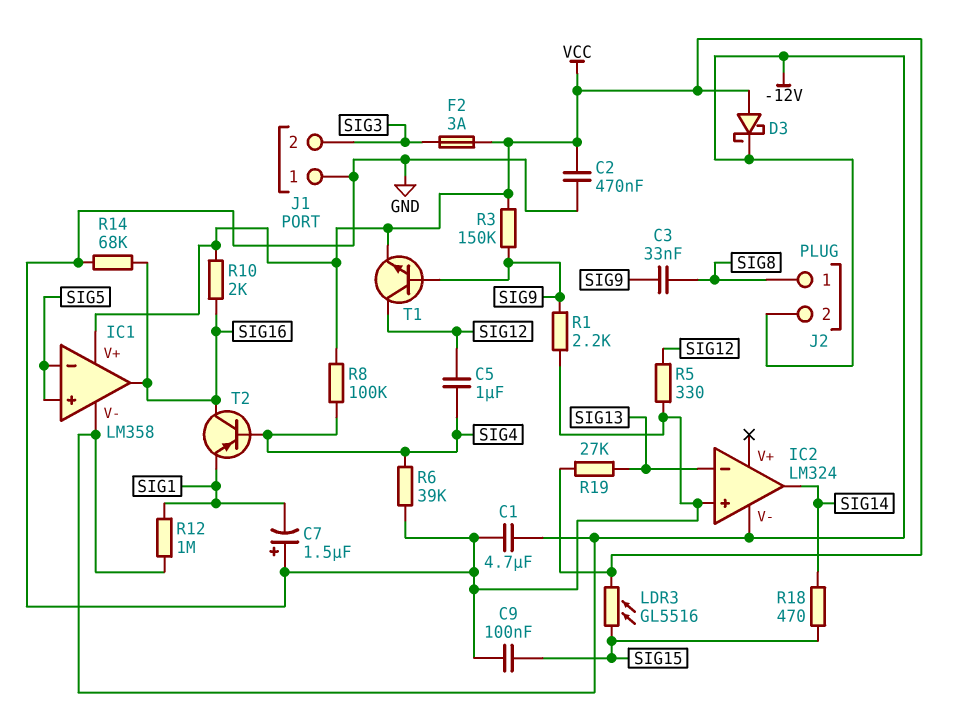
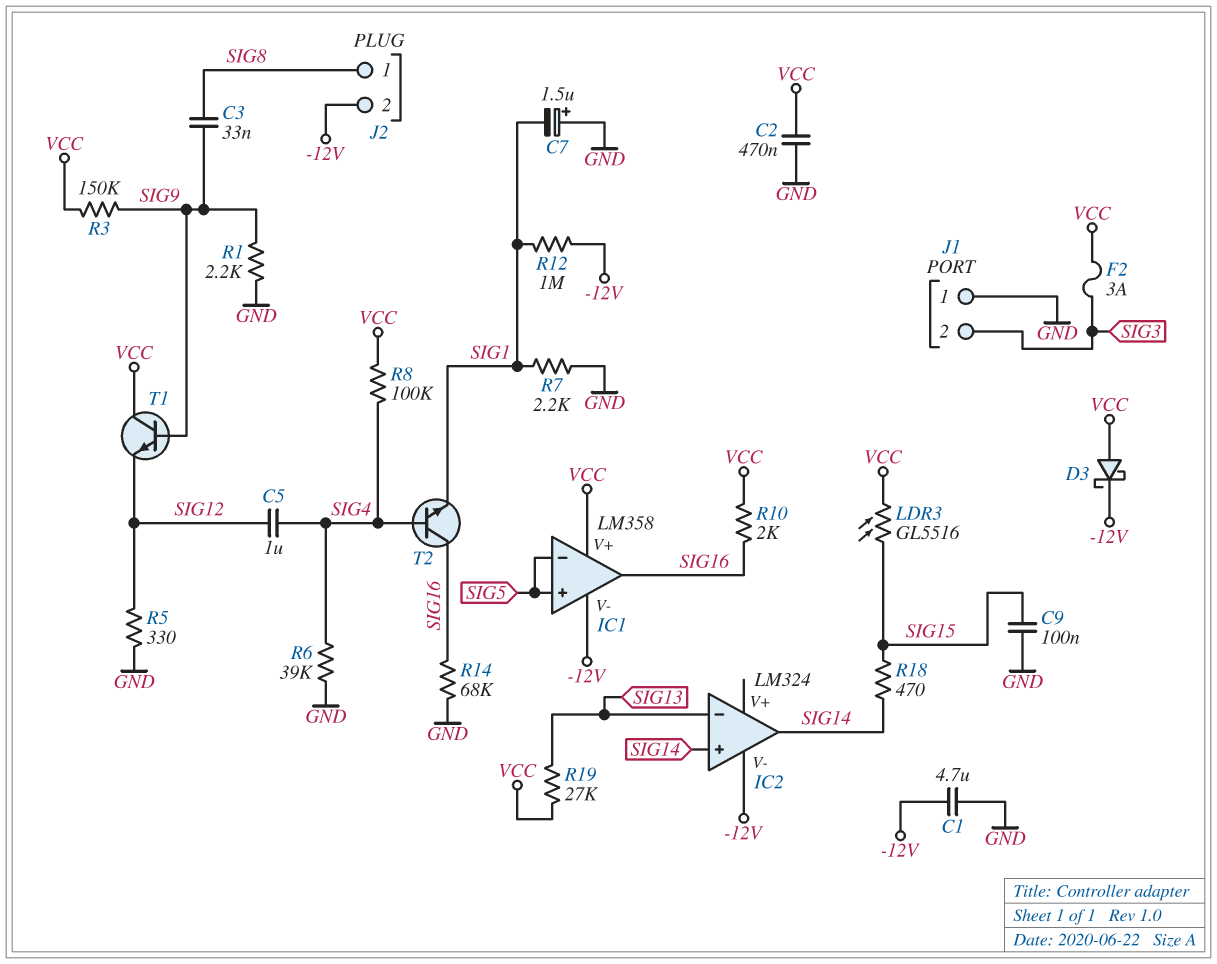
IC2 pin in+: GND -> SIG14
R7: none -> 2.2k (GND, SIG1)
T1: NPN (B SIG9, C SIG12, E VCC) -> NPN (B SIG9, C VCC, E SIG12)
T2: PNP (B SIG4, C SIG16, E SIG1) -> NPN (B SIG4, C SIG16, E SIG1)

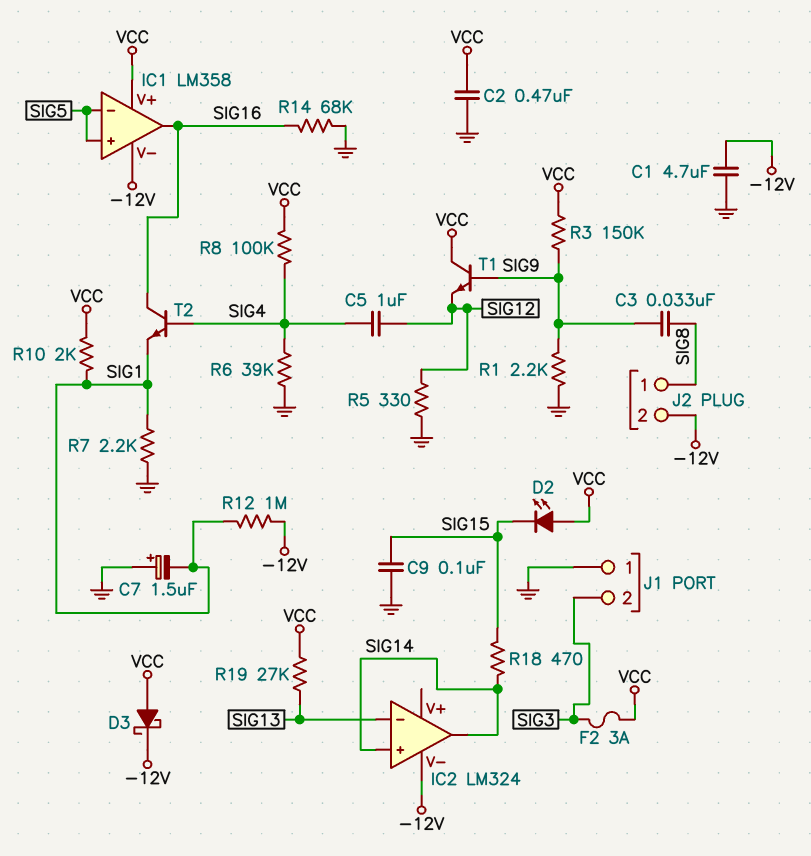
D2: none -> LED (A VCC, K SIG15)
LDR3: GL5516 (SIG15, VCC) -> none
R10: 2k (SIG16, VCC) -> 2k (SIG1, VCC)

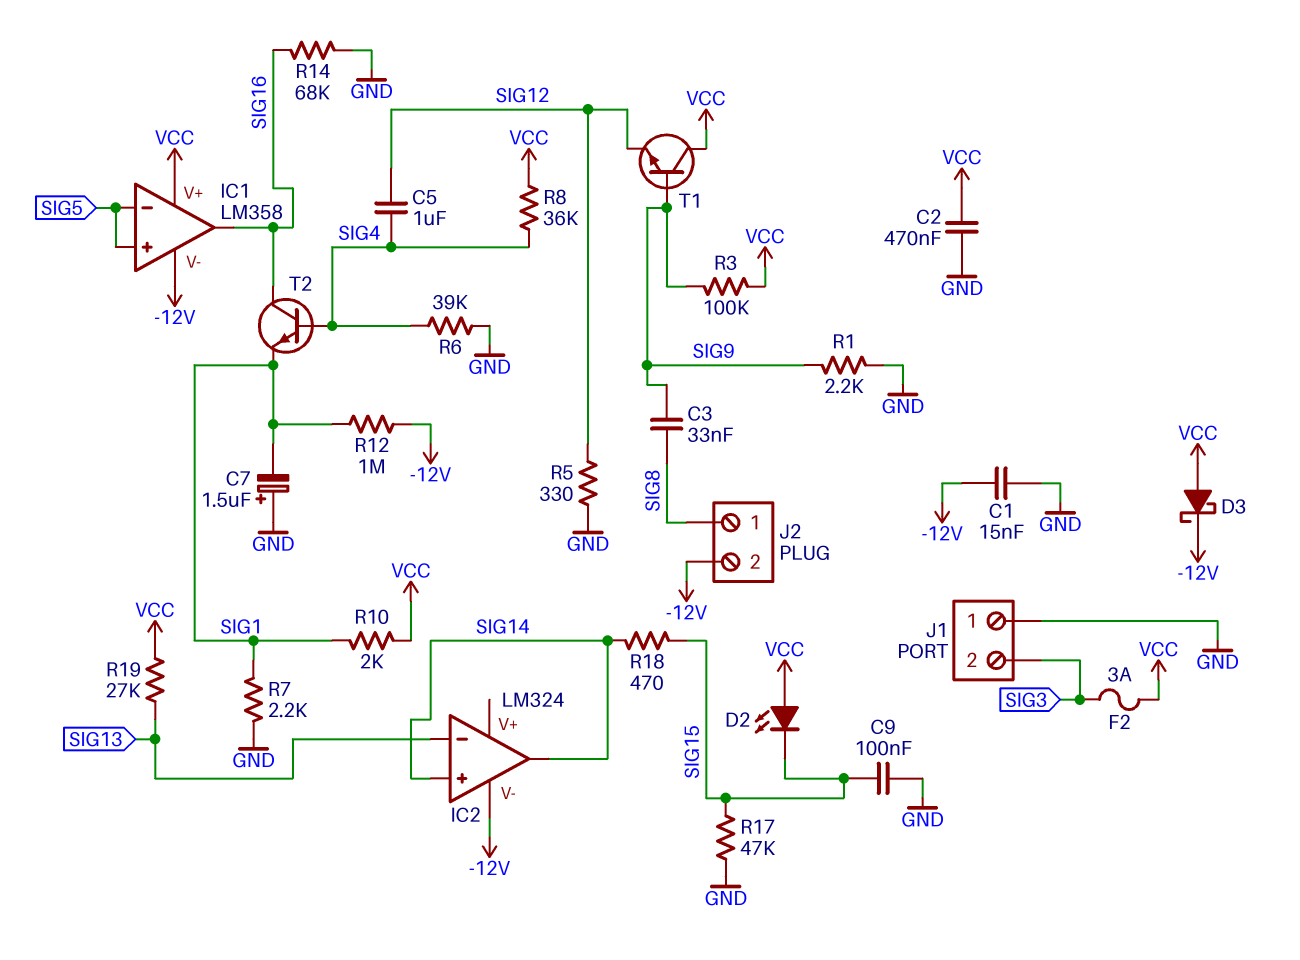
C1: 4.7uF (-12V, GND) -> 15nF (-12V, GND)
R3: 150k (SIG9, VCC) -> 100k (SIG9, VCC)
R8: 100k (SIG4, VCC) -> 36k (SIG4, VCC)
R17: none -> 47k (GND, SIG15)

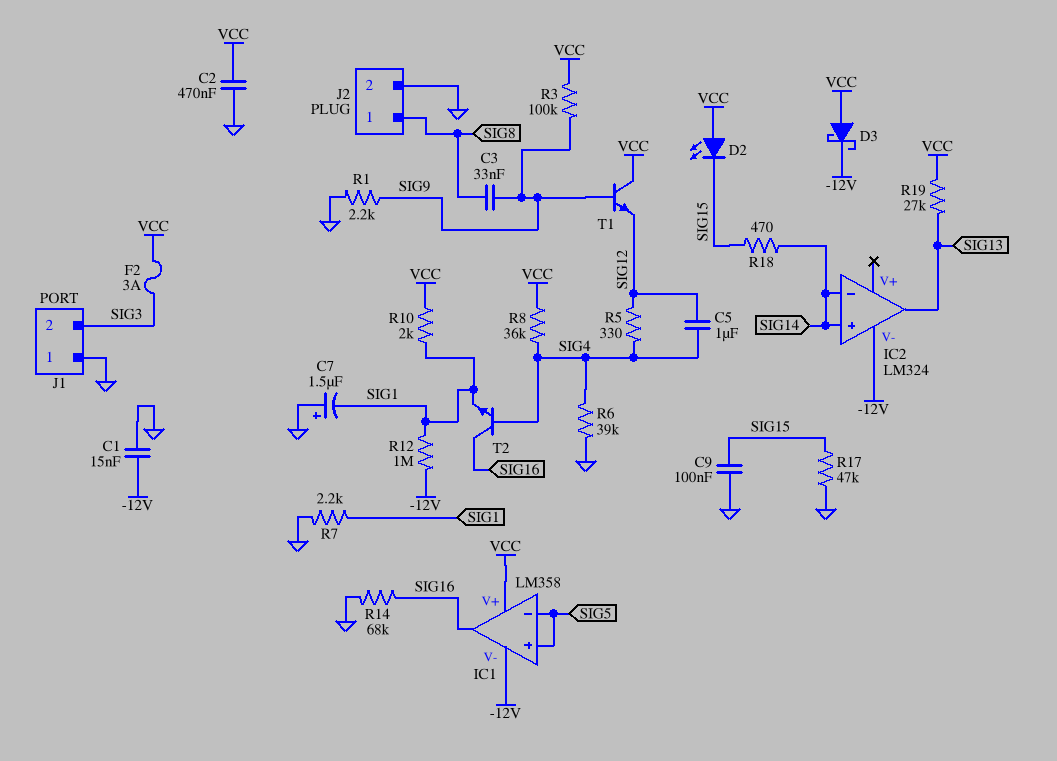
IC2 pin in-: SIG13 -> SIG14
IC2 pin out: SIG14 -> SIG13
J2 pin 2: -12V -> GND
R5: 330 (GND, SIG12) -> 330 (SIG4, SIG12)

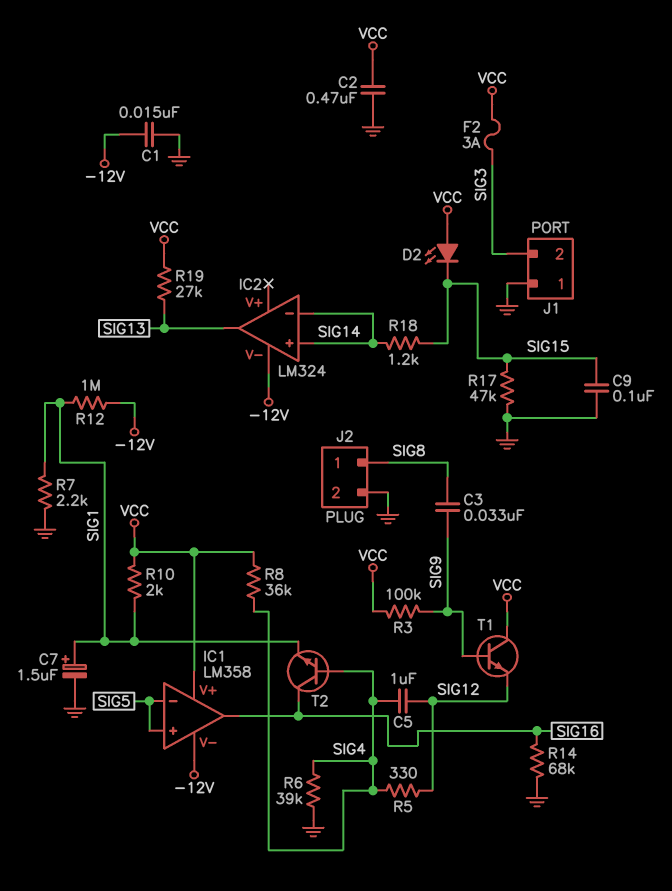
C7: 1.5uF (plus GND, minus SIG1) -> 1.5uF (plus SIG1, minus GND)
D3: schottky (A VCC, K -12V) -> none
R1: 2.2k (GND, SIG9) -> none
R18: 470 (SIG14, SIG15) -> 1.2k (SIG14, SIG15)

